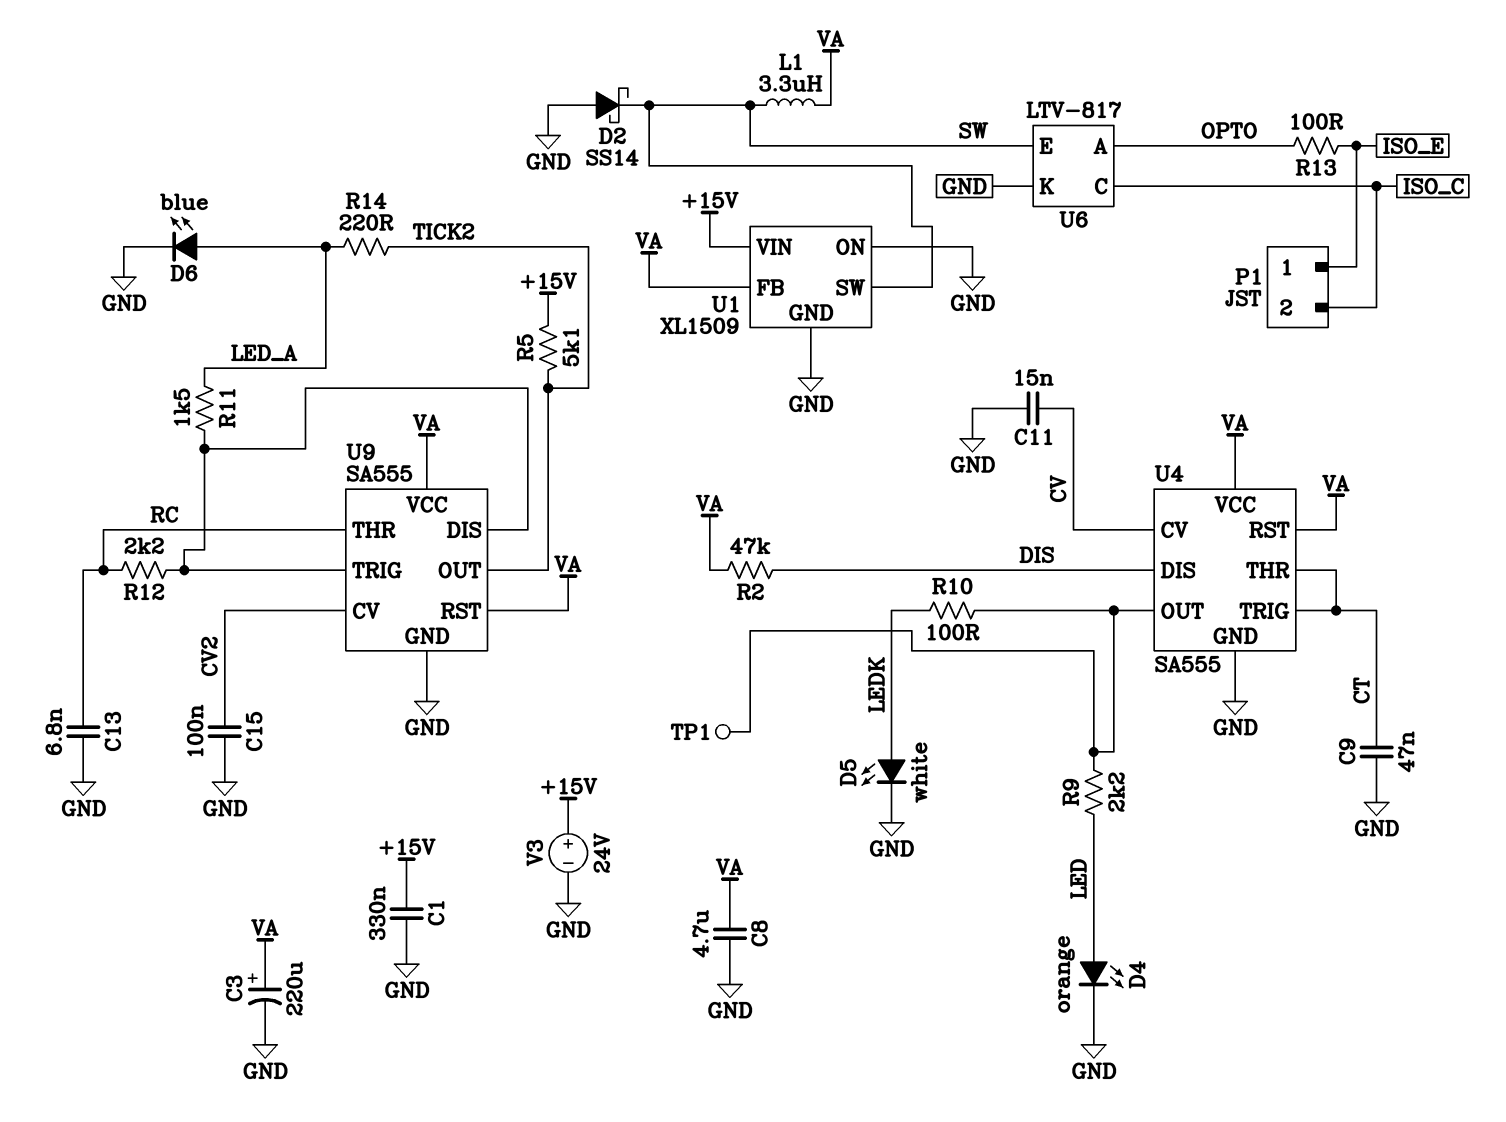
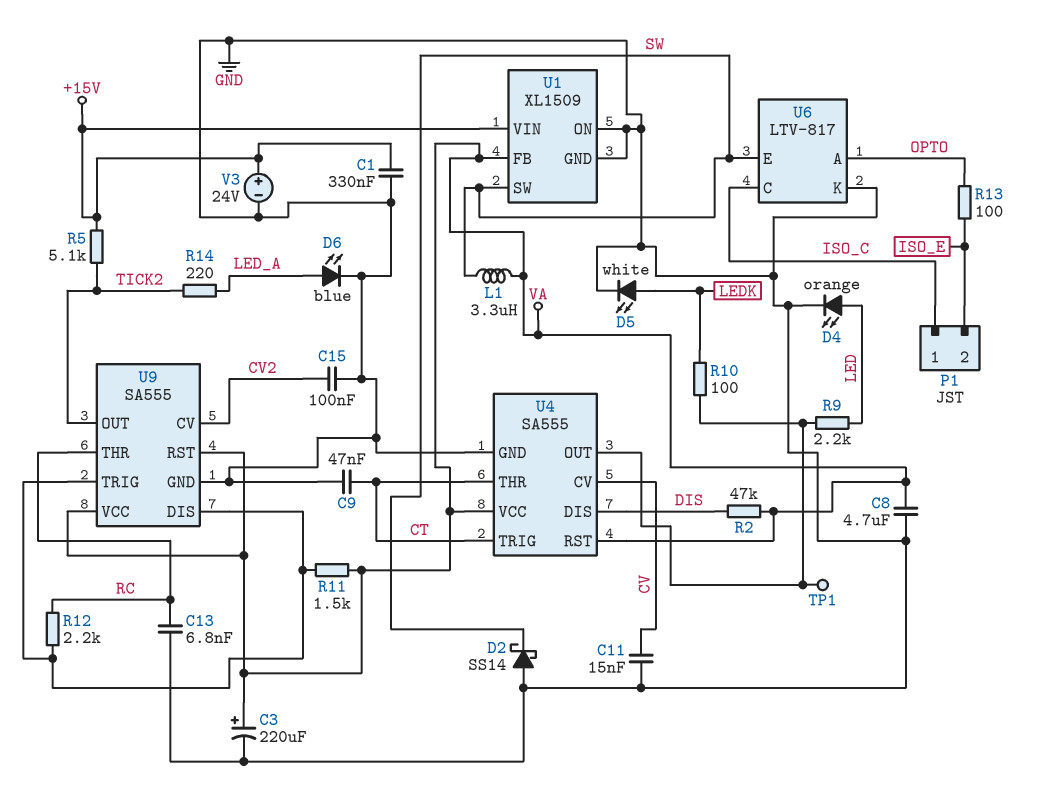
P1 pin 1: ISO_E -> ISO_C
P1 pin 2: ISO_C -> ISO_E
R11: 1.5k (LED_A, U9/DIS) -> 1.5k (U9/DIS, VA)

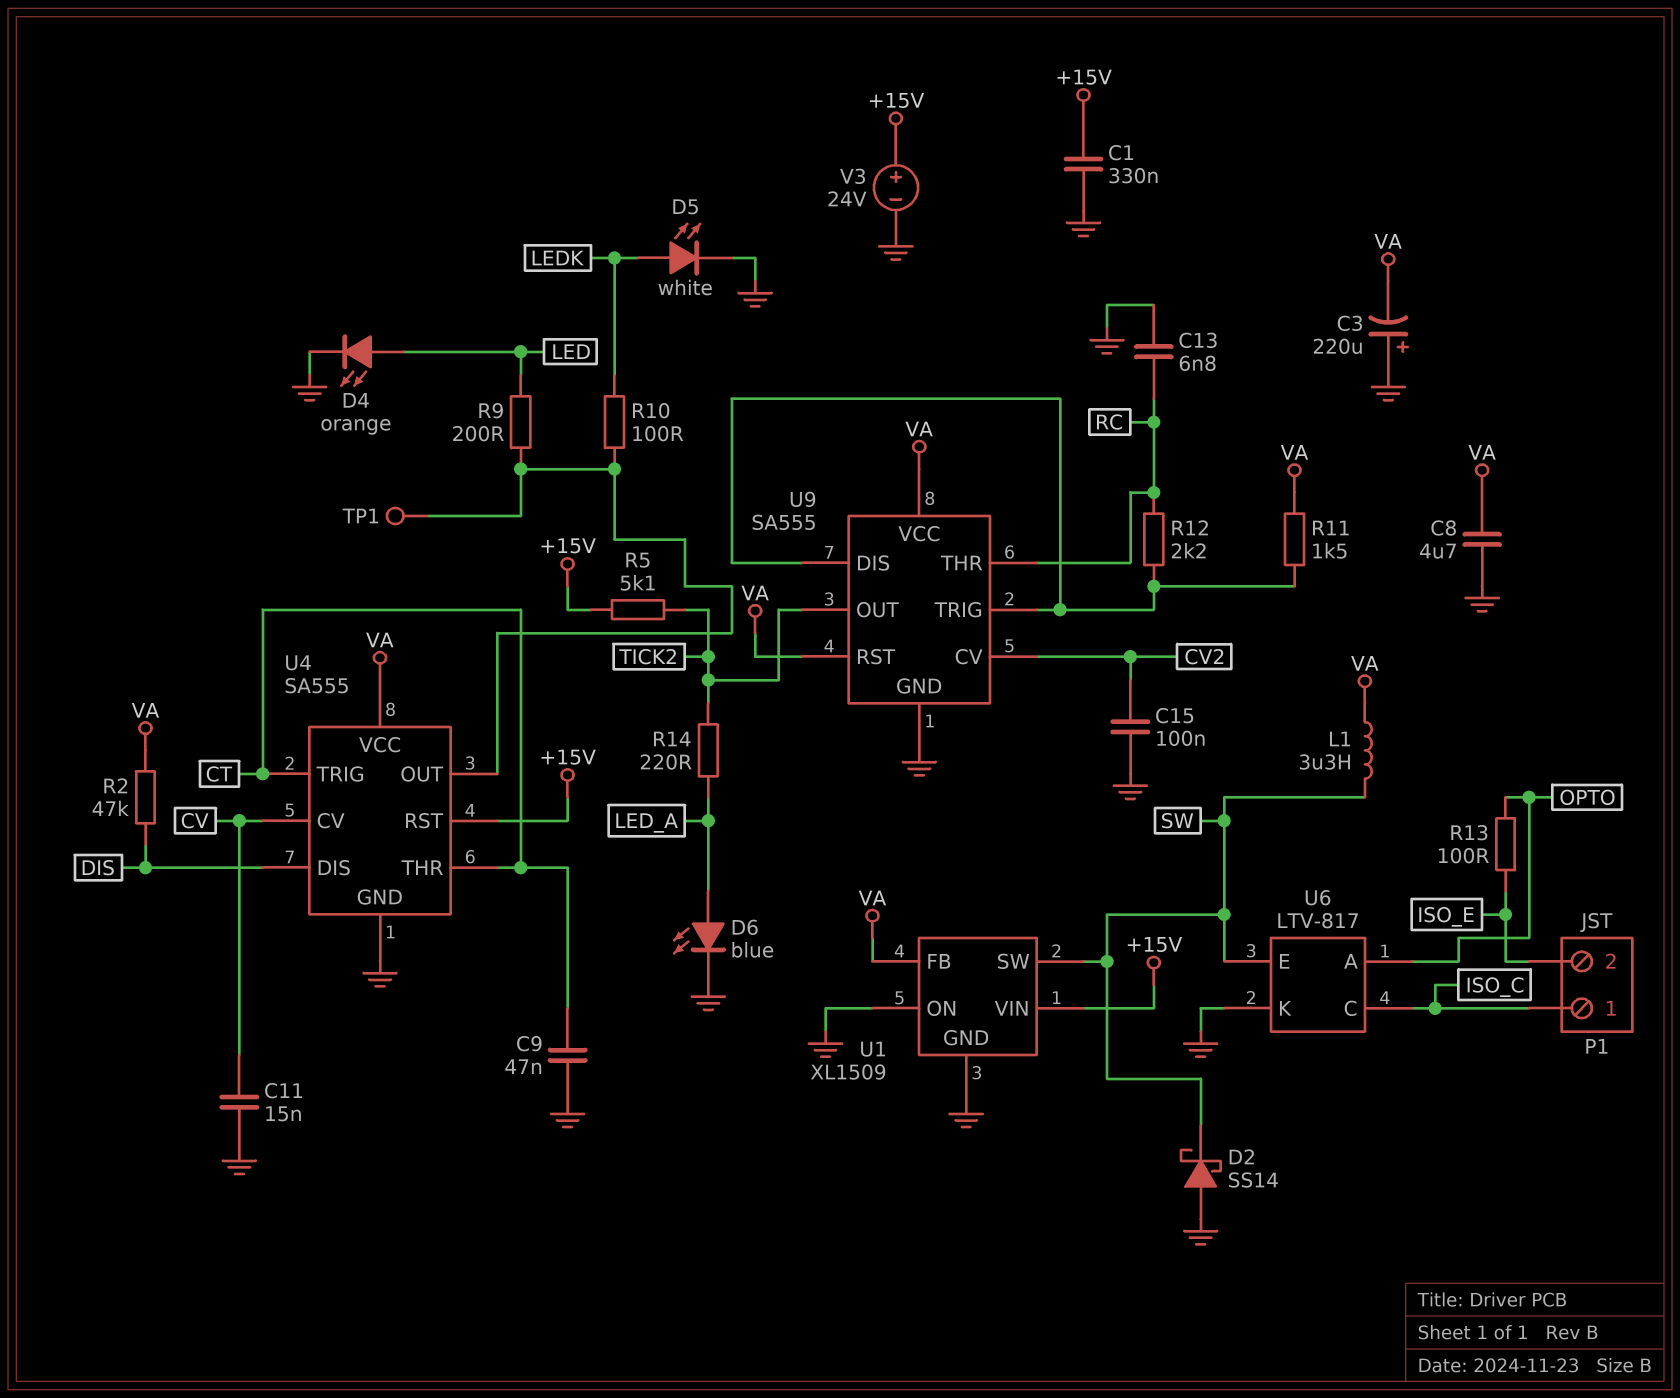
C3: 220uF (plus VA, minus GND) -> 220uF (plus GND, minus VA)
R9: 2.2k (LED, U4/OUT) -> 200 (LED, U4/OUT)
U4 pin RST: VA -> +15V

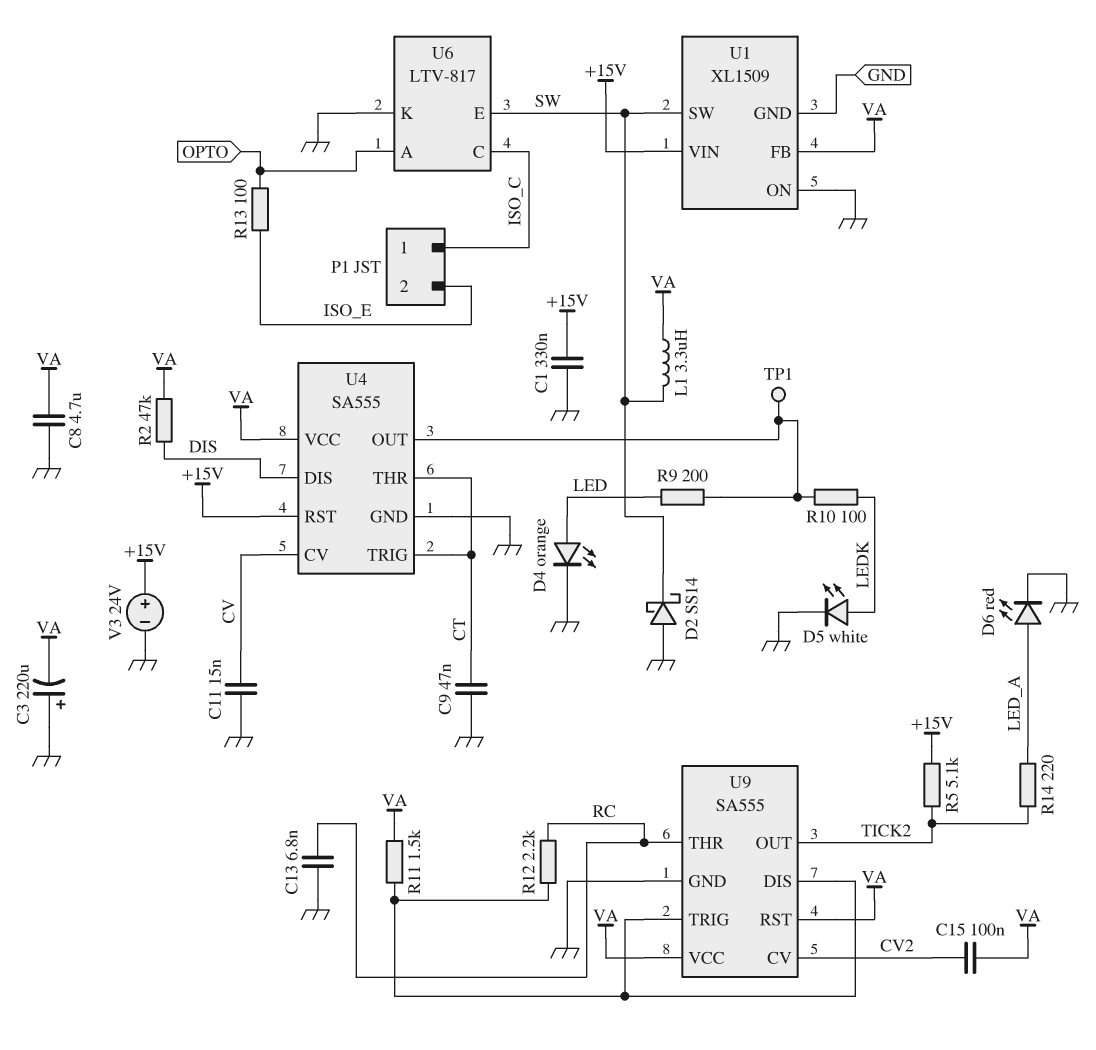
C15: 100nF (CV2, GND) -> 100nF (CV2, VA)
D6: LED blue (A LED_A, K GND) -> LED red (A LED_A, K GND)

